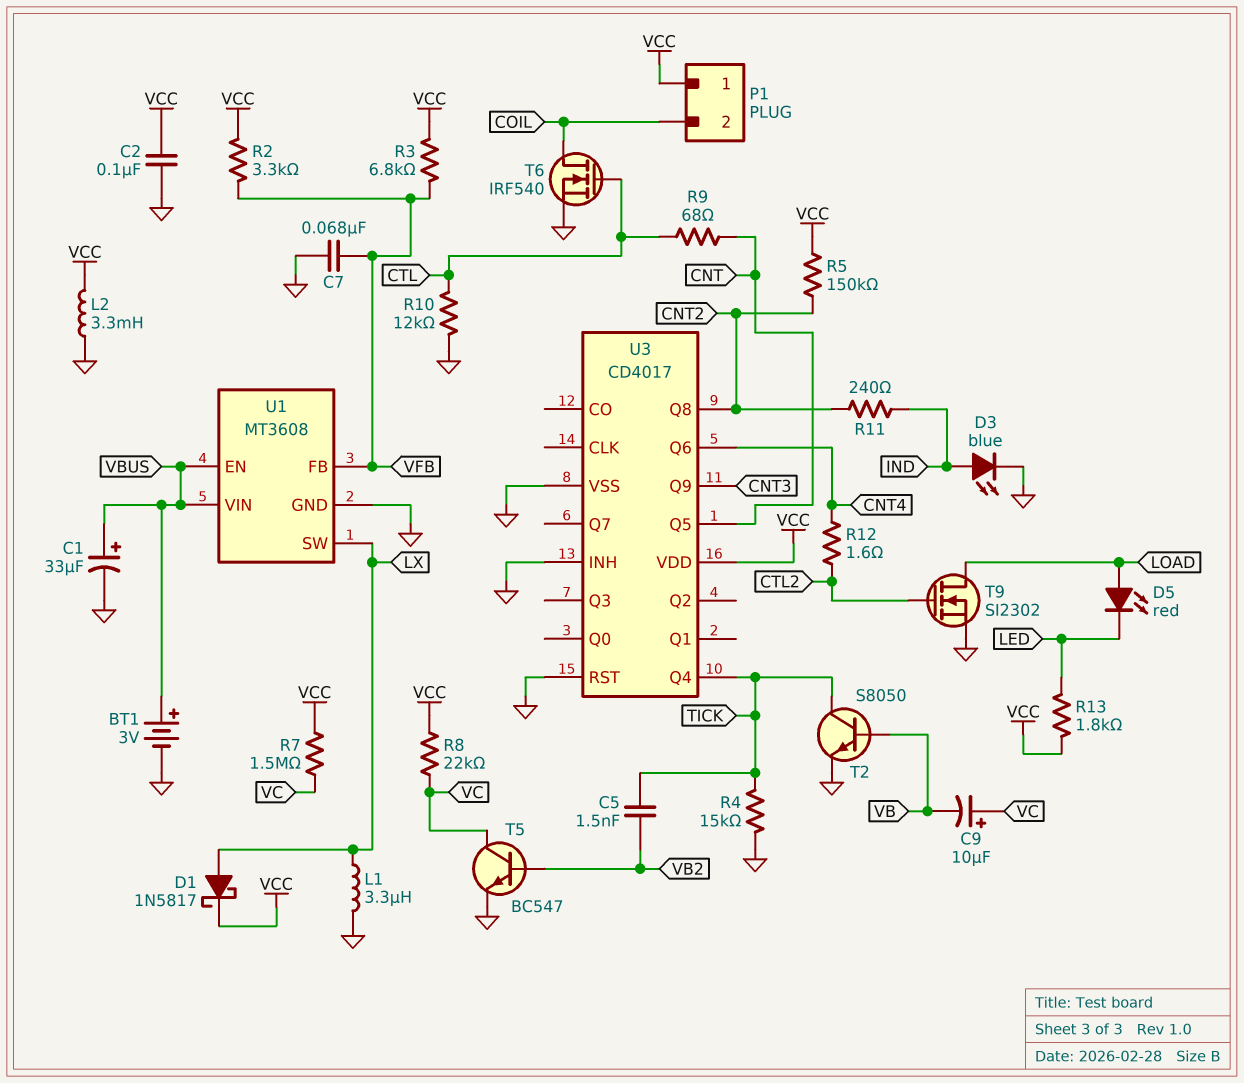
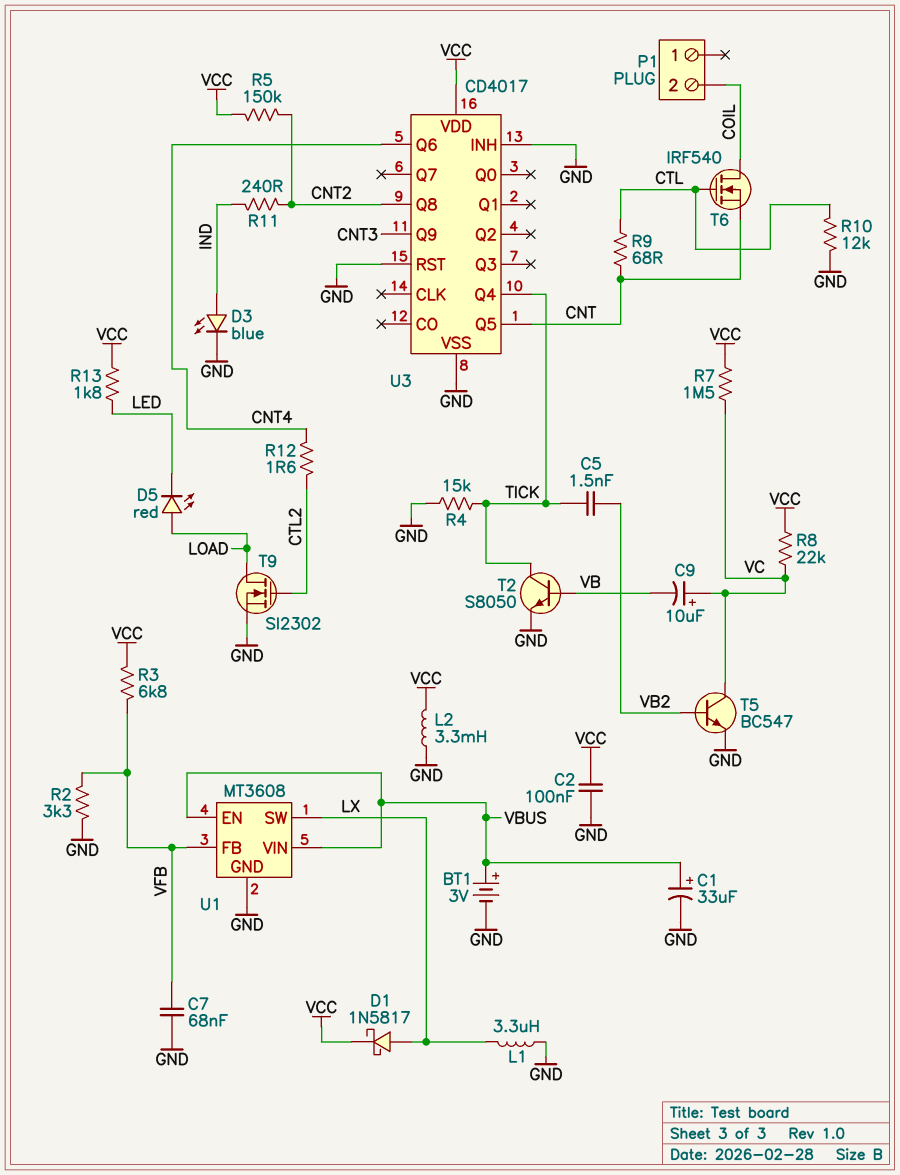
P1 pin 1: VCC -> none
R2: 3.3k (VCC, VFB) -> 3.3k (GND, VFB)
T6: NMOS IRF540 (G CTL, D COIL, S GND) -> NMOS IRF540 (G CTL, D COIL, S CNT)

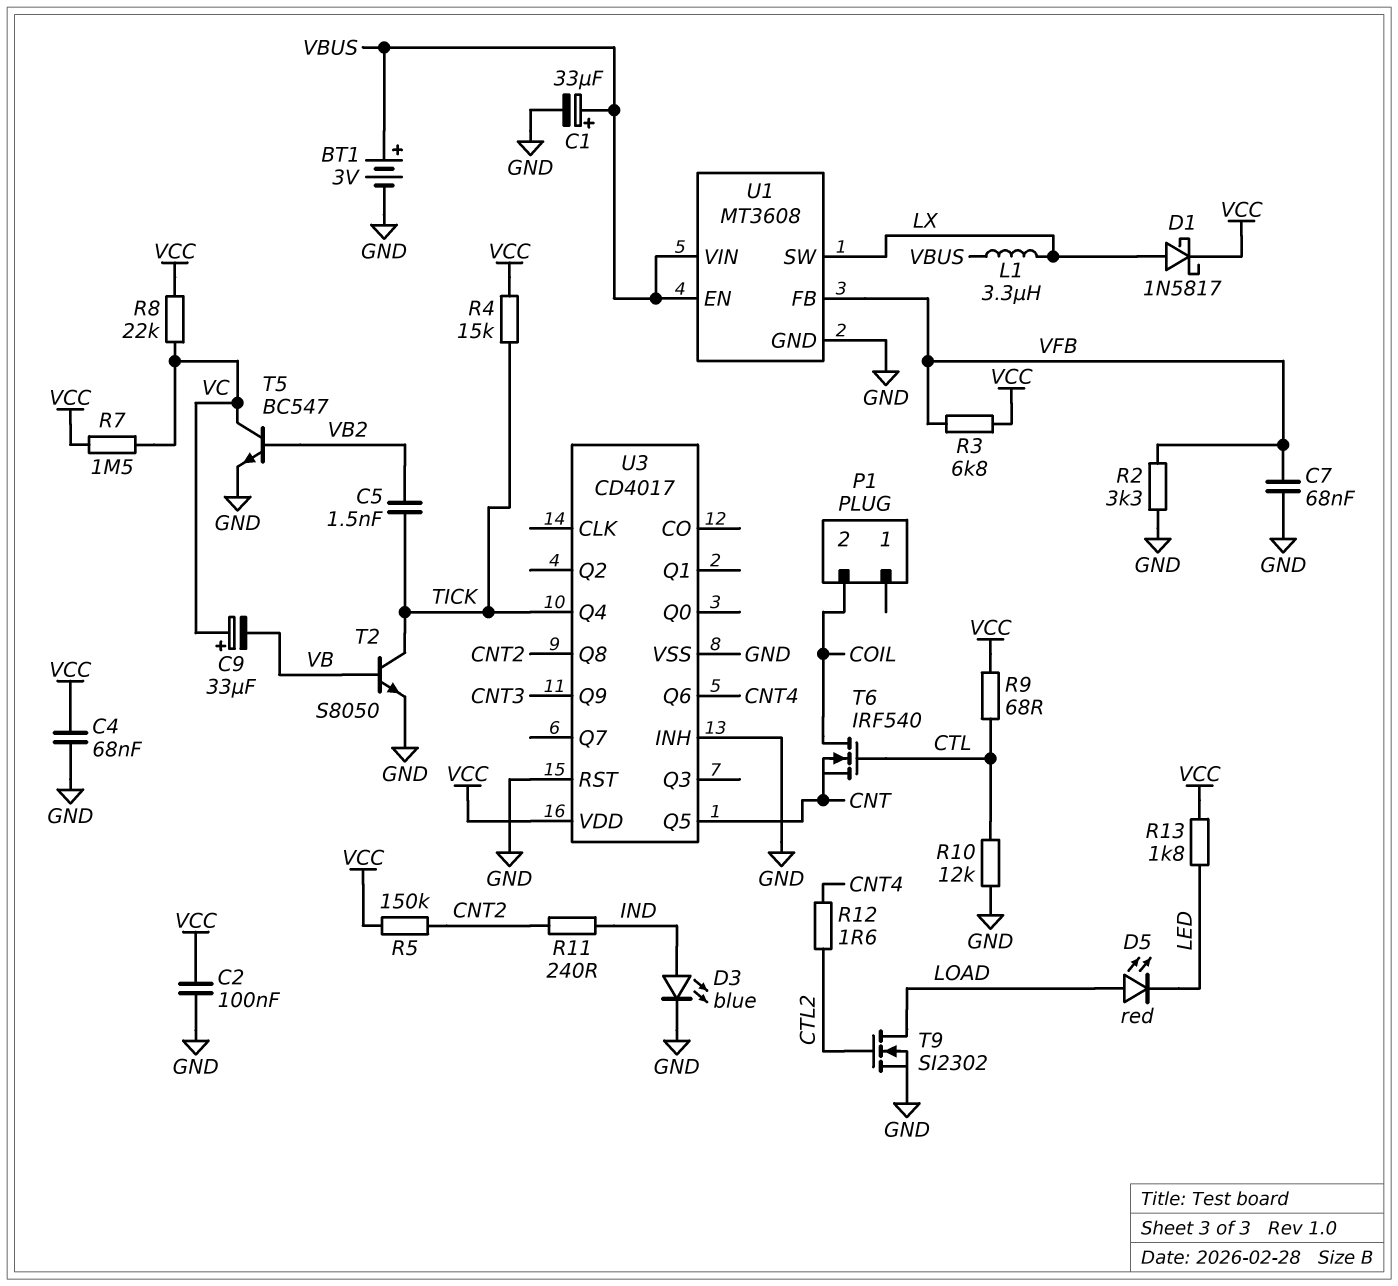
C4: none -> 68nF (GND, VCC)
C9: 10uF (plus VC, minus VB) -> 33uF (plus VC, minus VB)
L1: 3.3uH (GND, LX) -> 3.3uH (LX, VBUS)
L2: 3.3mH (GND, VCC) -> none
R4: 15k (GND, TICK) -> 15k (TICK, VCC)
R9: 68 (CNT, CTL) -> 68 (CTL, VCC)

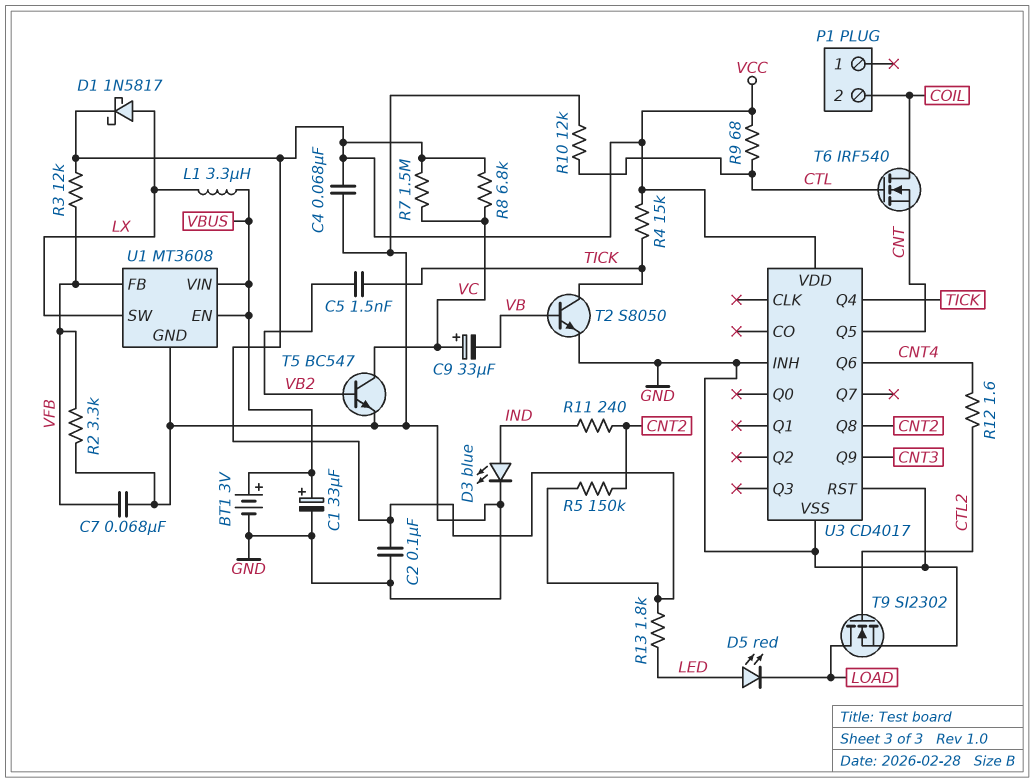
D5: LED red (A LOAD, K LED) -> LED red (A LED, K LOAD)
R3: 6.8k (VCC, VFB) -> 12k (VCC, VFB)
R8: 22k (VC, VCC) -> 6.8k (VC, VCC)

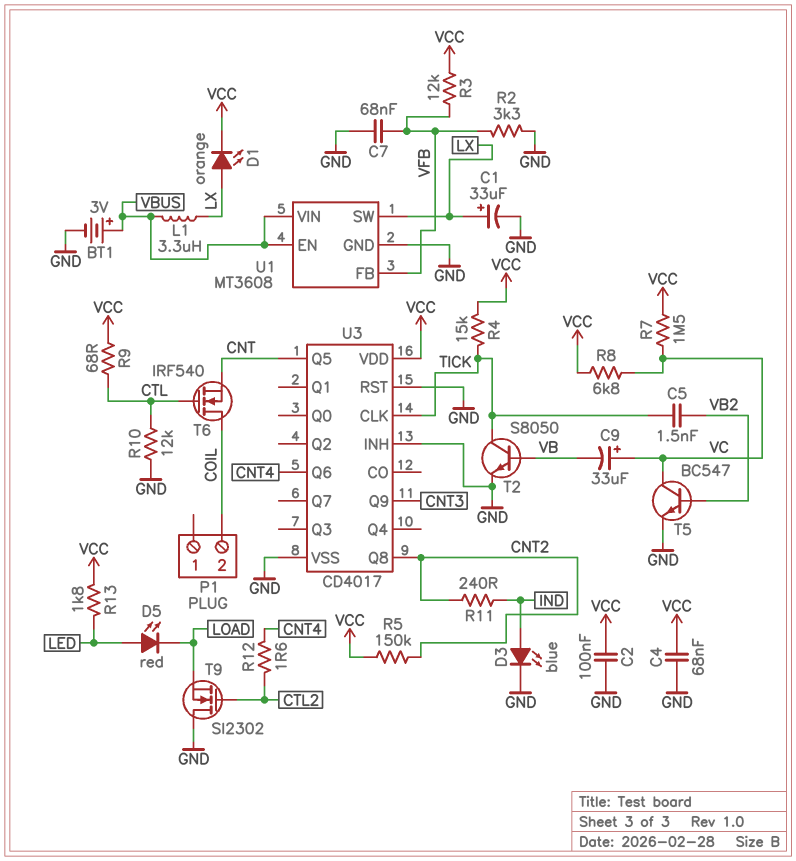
C1: 33uF (plus VBUS, minus GND) -> 33uF (plus LX, minus GND)
D1: schottky 1N5817 (A LX, K VCC) -> LED orange (A LX, K VCC)
T9: NMOS SI2302 (G CTL2, D LOAD, S GND) -> NMOS SI2302 (G CTL2, D GND, S LOAD)
U3 pin CLK: none -> TICK
U3 pin Q4: TICK -> none

